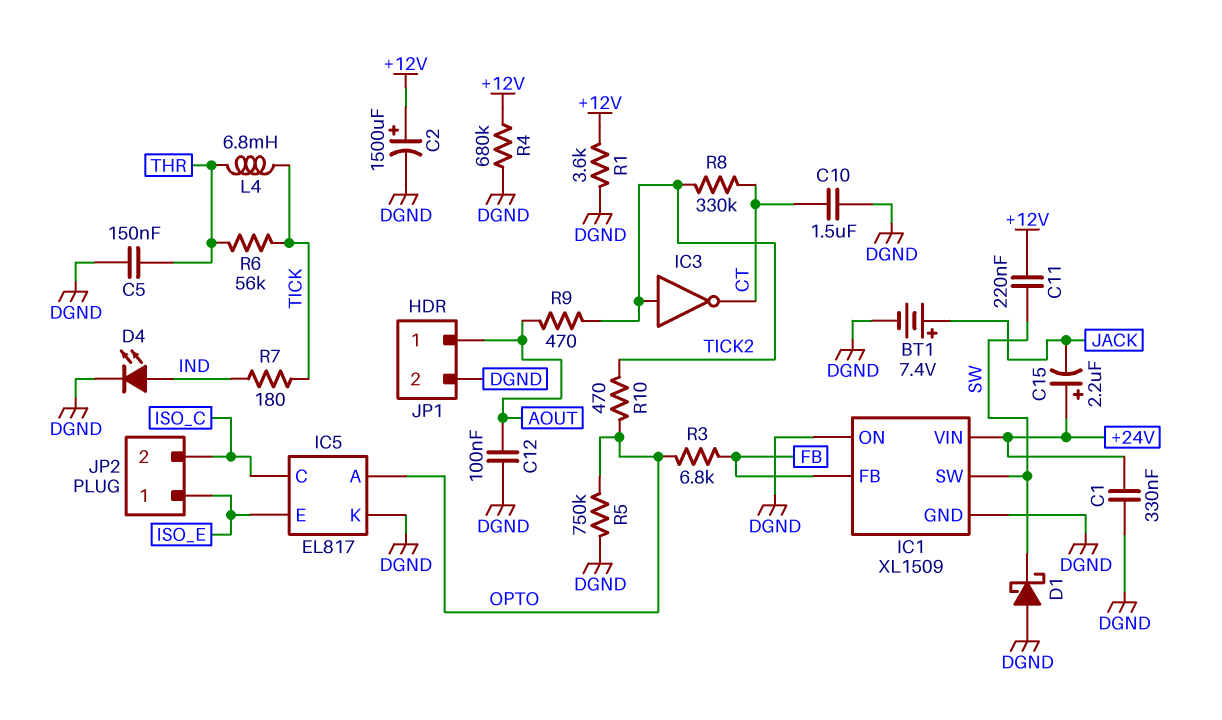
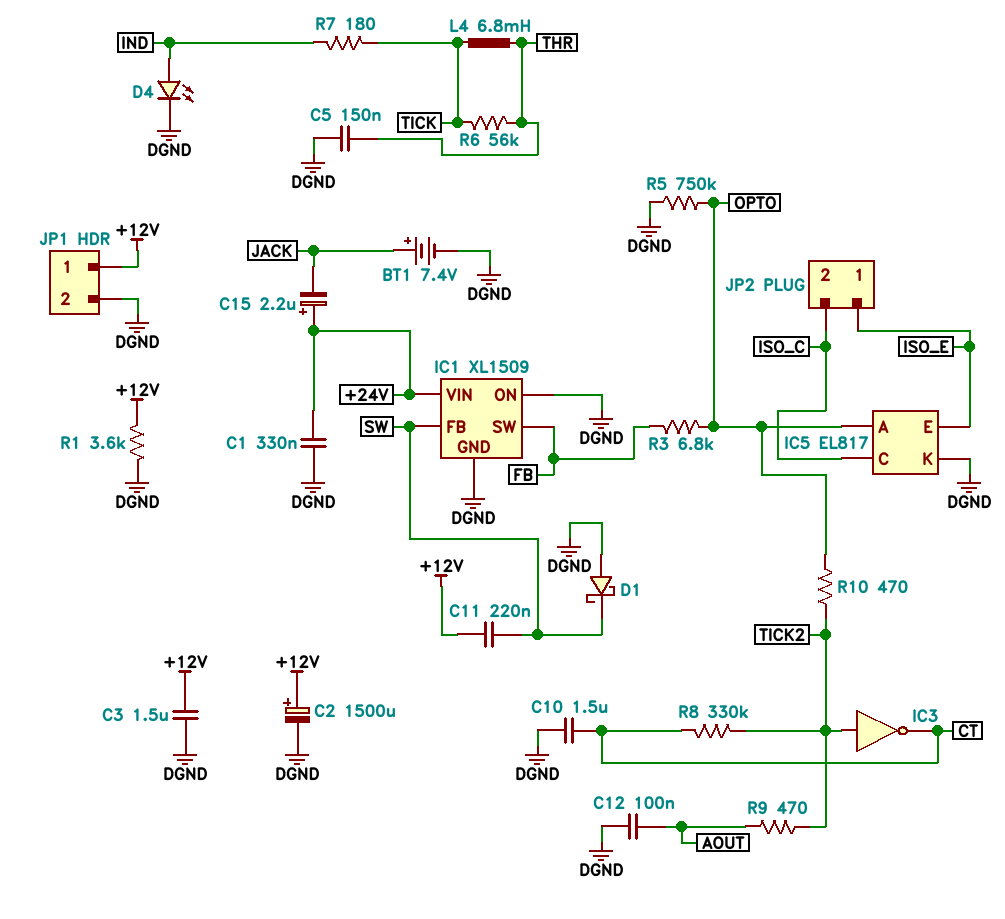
C3: none -> 1.5uF (+12V, DGND)
IC1 pin FB: FB -> SW
IC1 pin SW: SW -> FB
JP1 pin 1: AOUT -> +12V
R4: 680k (+12V, DGND) -> none

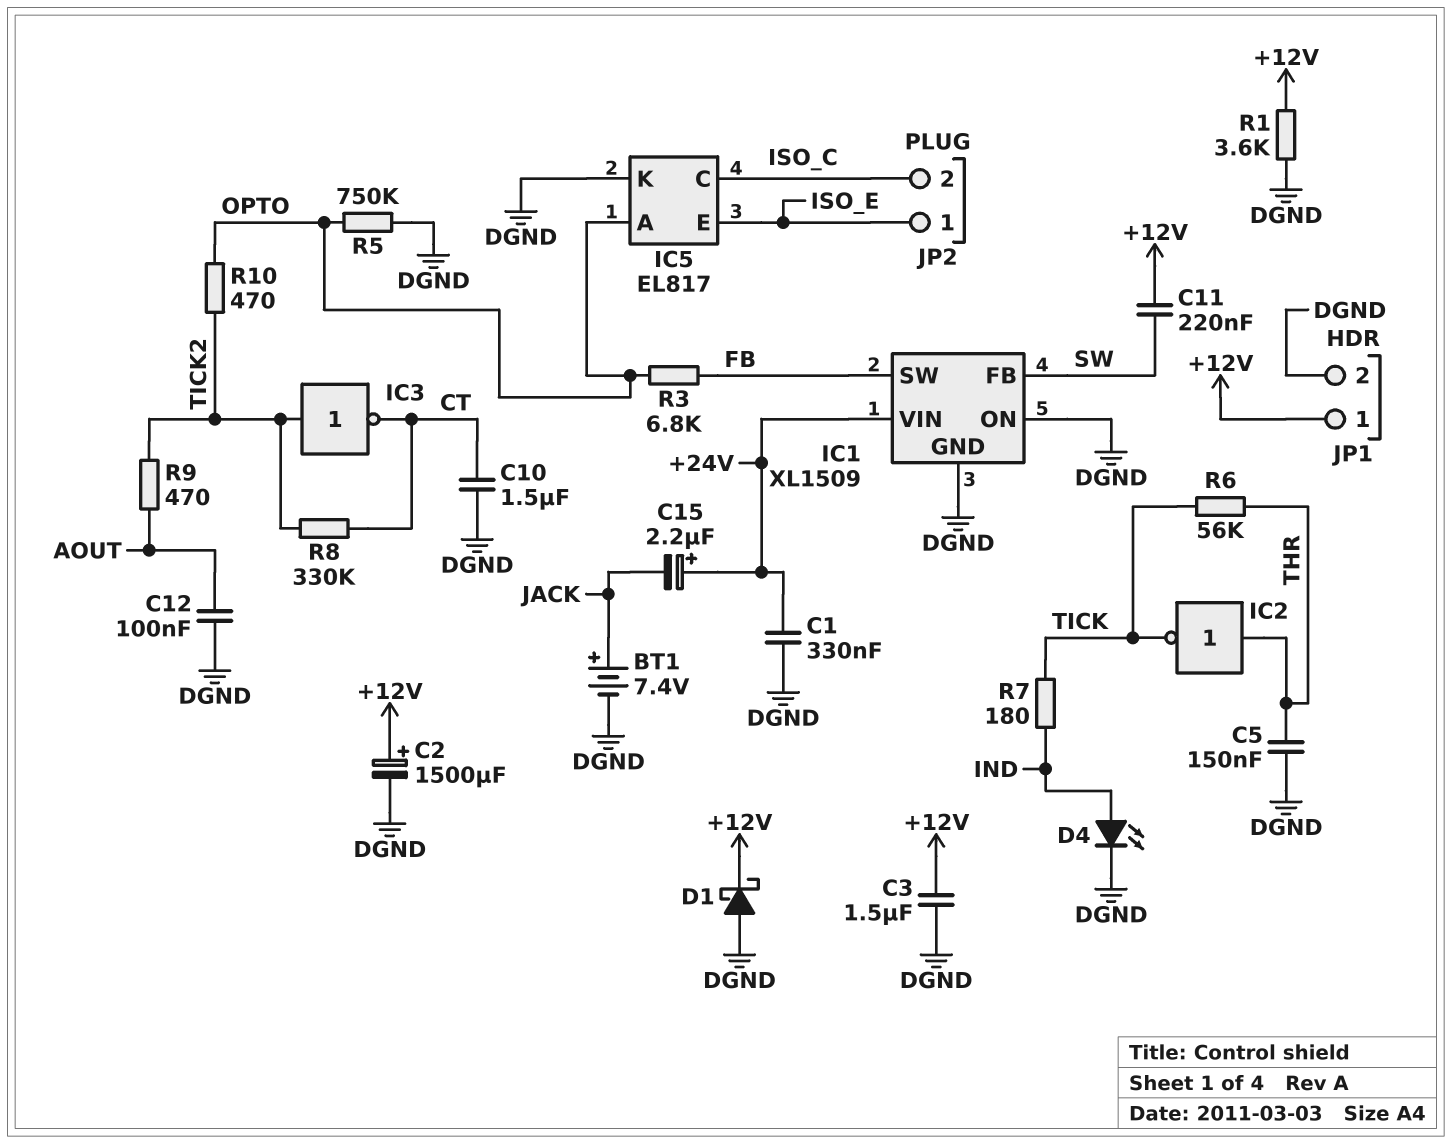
D1: schottky (A DGND, K SW) -> schottky (A DGND, K +12V)
IC2: none -> NOT (in THR, out TICK)
L4: 6.8mH (THR, TICK) -> none

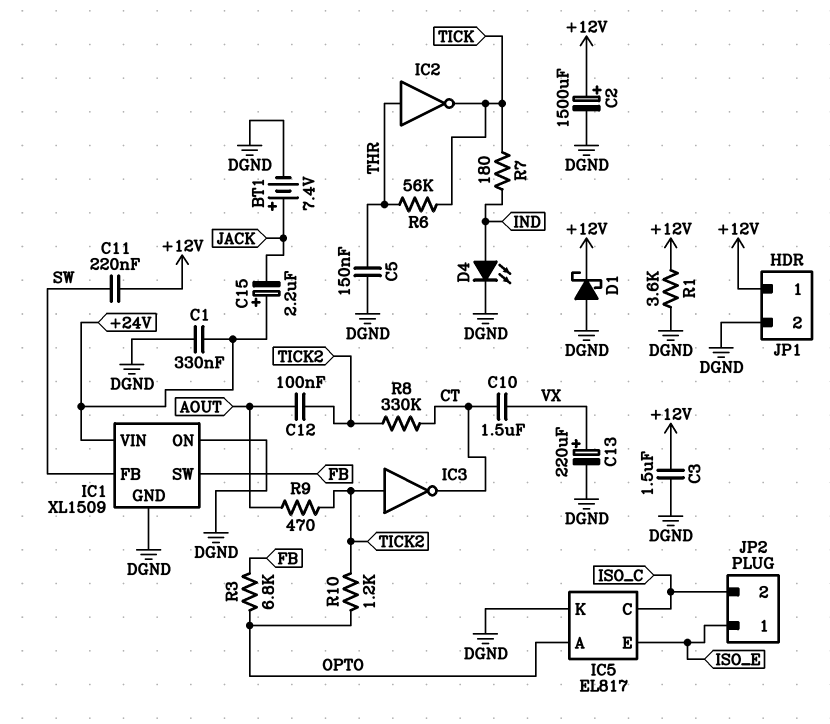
C10: 1.5uF (CT, DGND) -> 1.5uF (CT, VX)
C12: 100nF (AOUT, DGND) -> 100nF (AOUT, TICK2)
C13: none -> 220uF (plus VX, minus DGND)
R5: 750k (DGND, OPTO) -> none
R10: 470 (OPTO, TICK2) -> 1.2k (OPTO, TICK2)

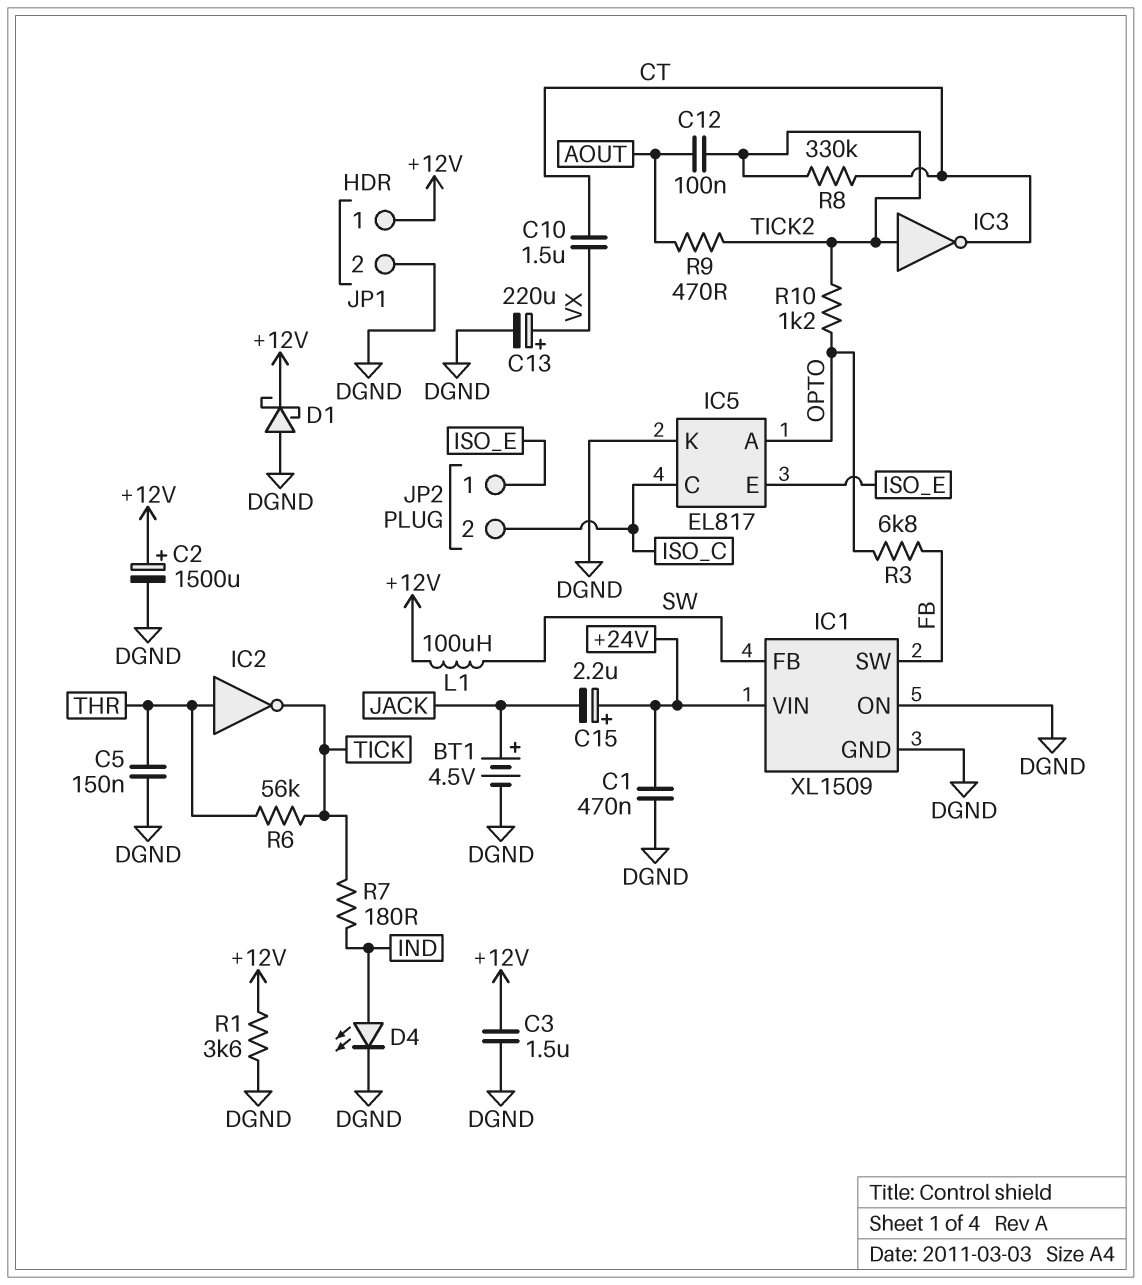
BT1: 7.4V (plus JACK, minus DGND) -> 4.5V (plus JACK, minus DGND)
C1: 330nF (+24V, DGND) -> 470nF (+24V, DGND)
C11: 220nF (+12V, SW) -> none
L1: none -> 100uH (+12V, SW)

